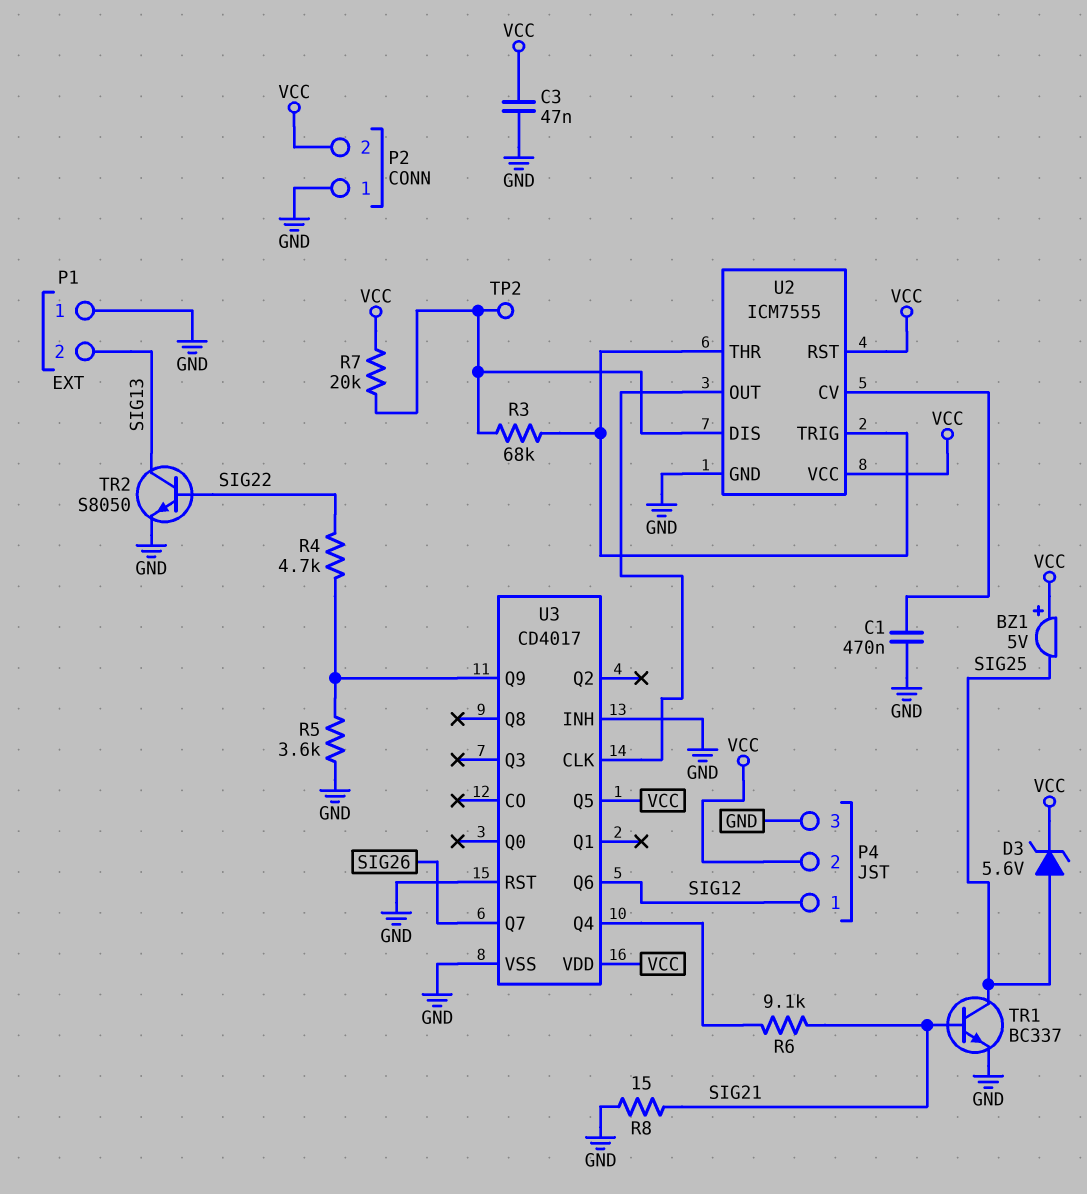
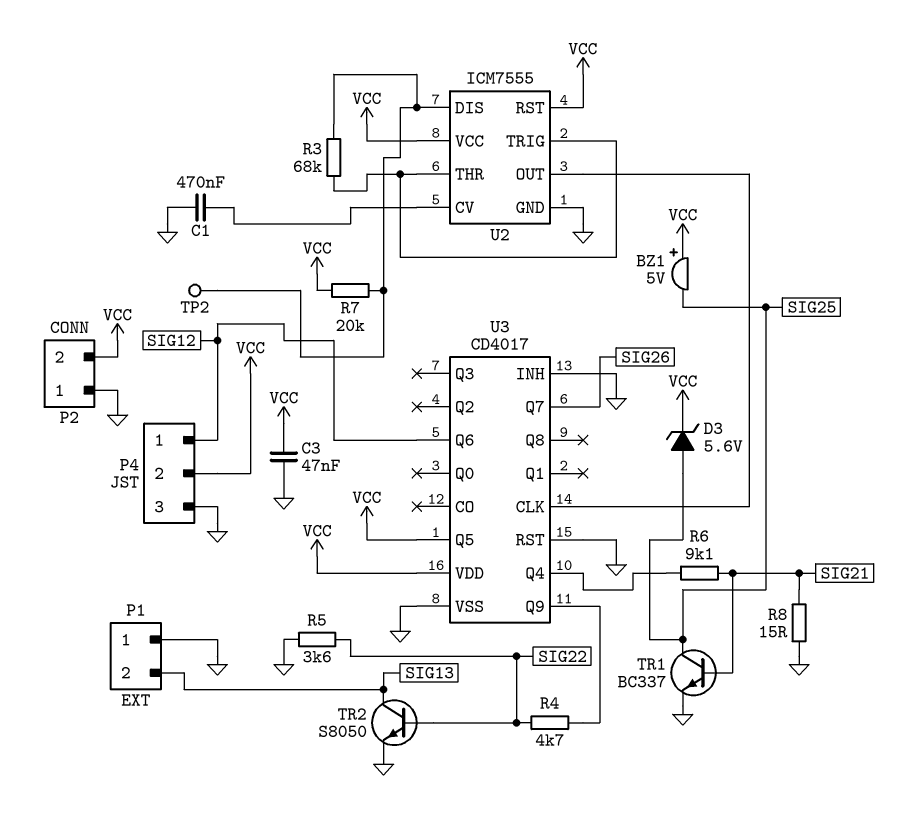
R5: 3.6k (GND, U3/Q9) -> 3.6k (GND, SIG22)

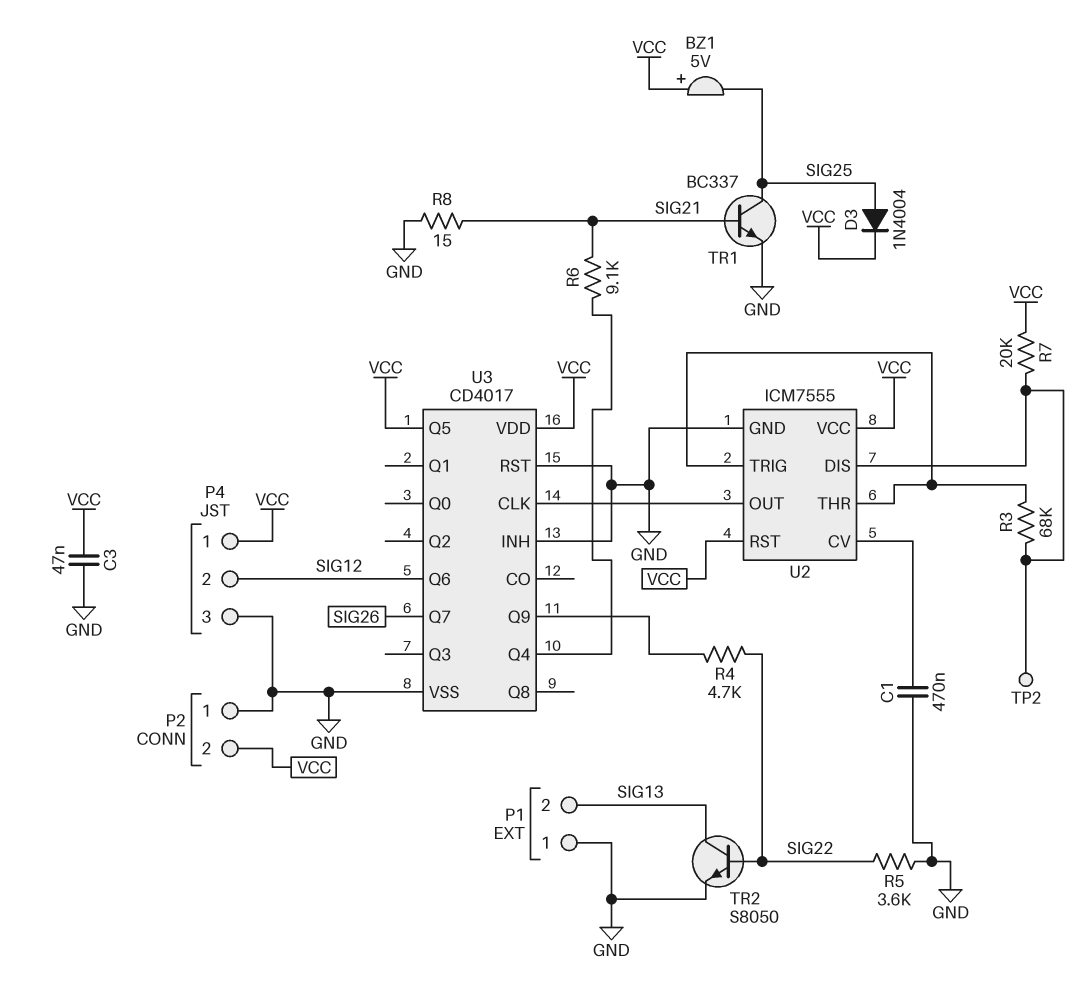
D3: zener 5.6V (A SIG25, K VCC) -> diode 1N4004 (A SIG25, K VCC)
P4 pin 1: SIG12 -> VCC
P4 pin 2: VCC -> SIG12

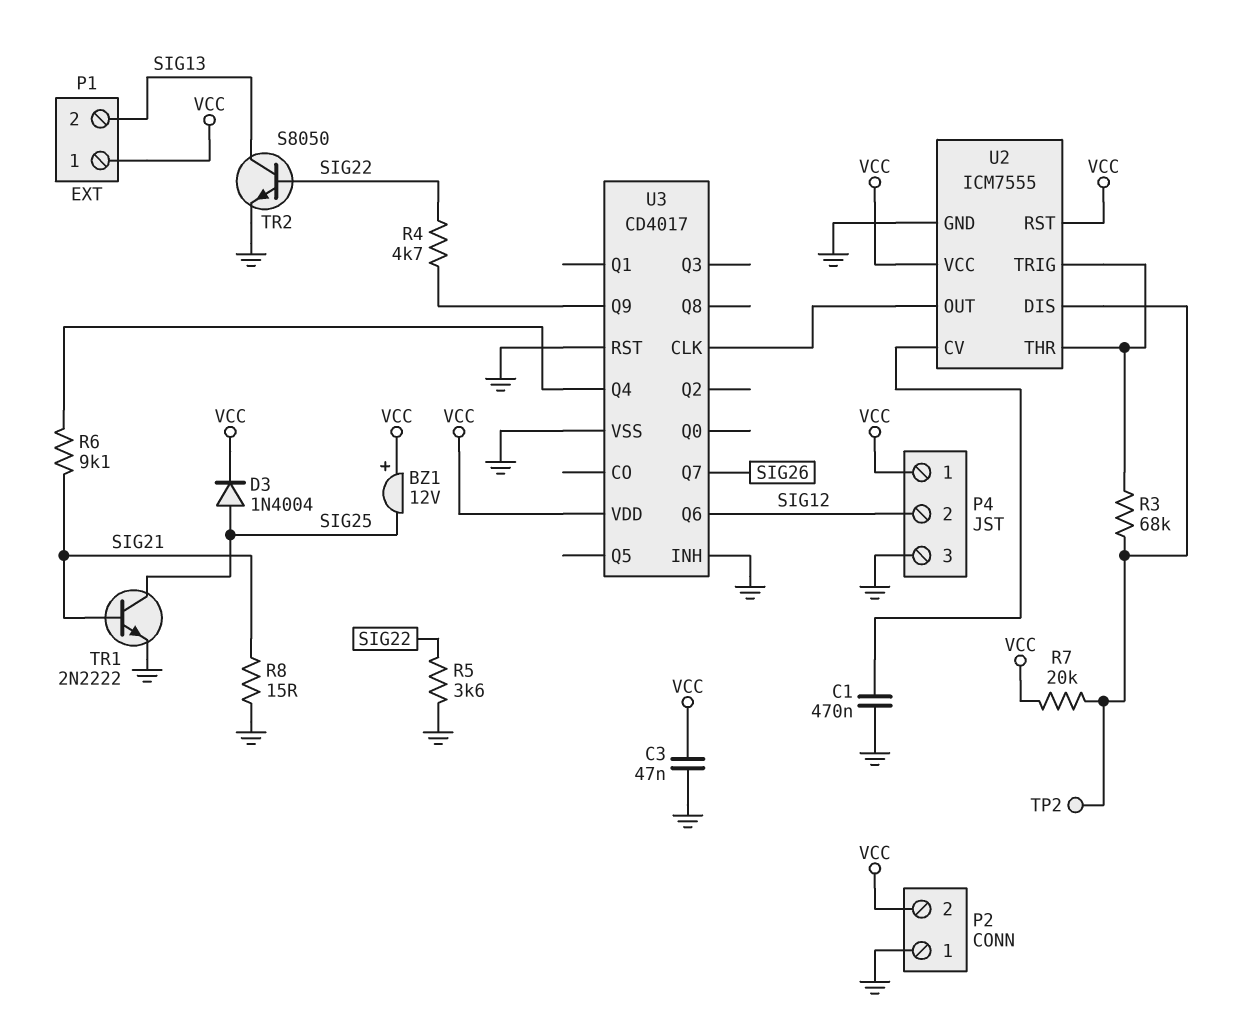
BZ1: buzzer 5V (plus VCC, minus SIG25) -> buzzer 12V (plus VCC, minus SIG25)
P1 pin 1: GND -> VCC
TR1: NPN BC337 (B SIG21, C SIG25, E GND) -> NPN 2N2222 (B SIG21, C SIG25, E GND)
U3 pin Q5: VCC -> none

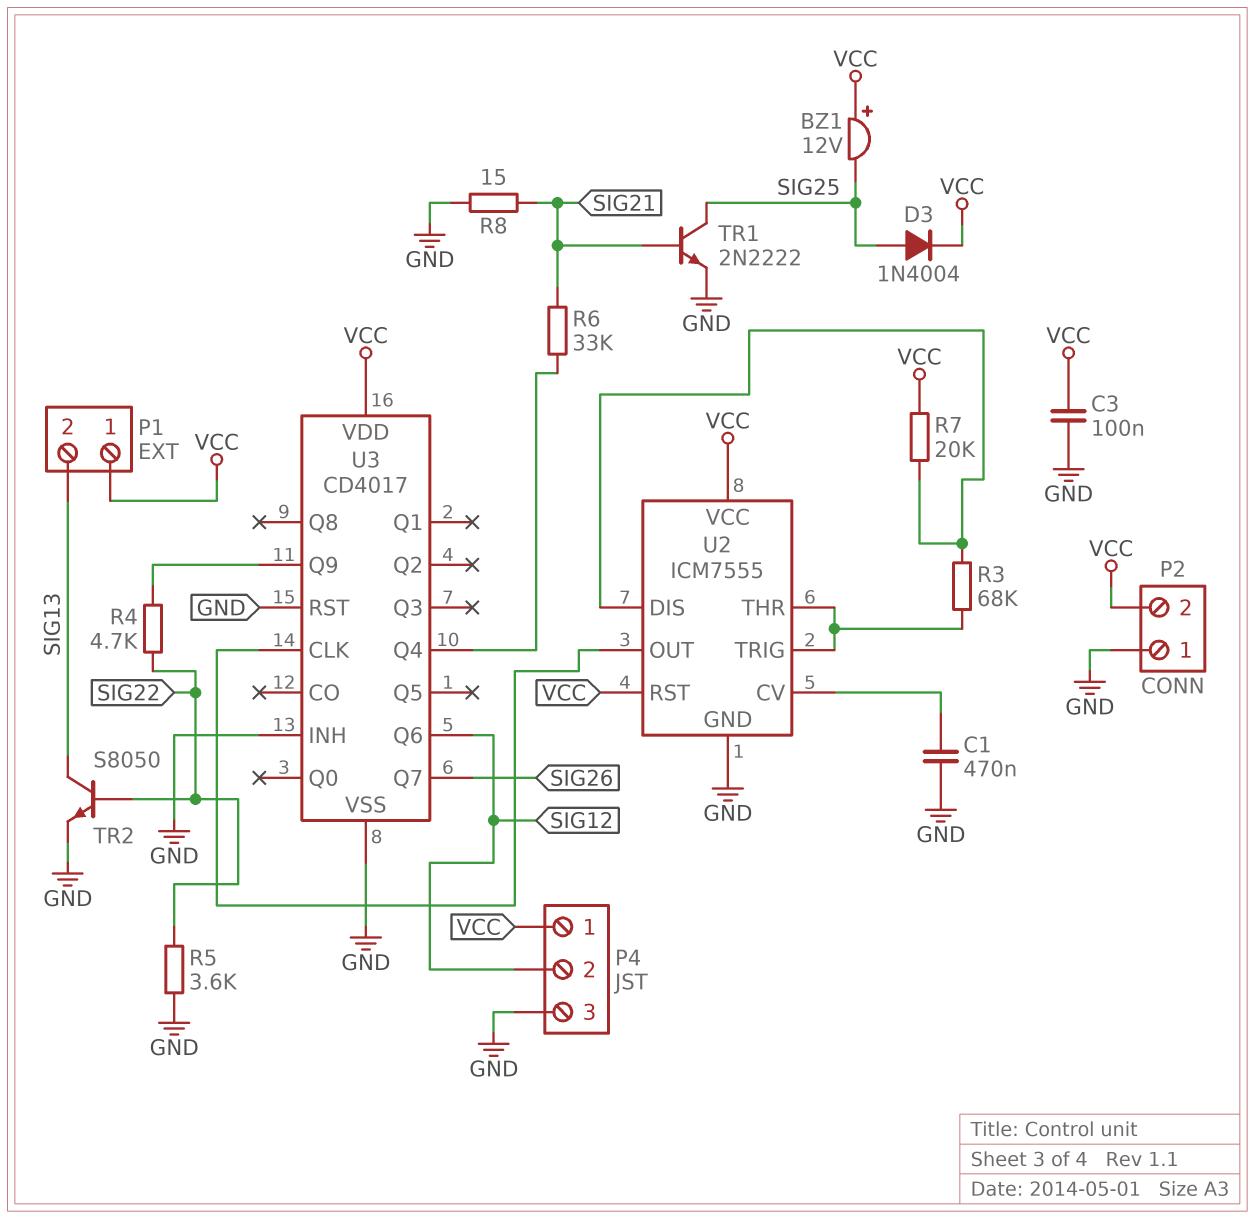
C3: 47nF (GND, VCC) -> 100nF (GND, VCC)
R6: 9.1k (SIG21, U3/Q4) -> 33k (SIG21, U3/Q4)
TP2: test point (U2/DIS) -> none

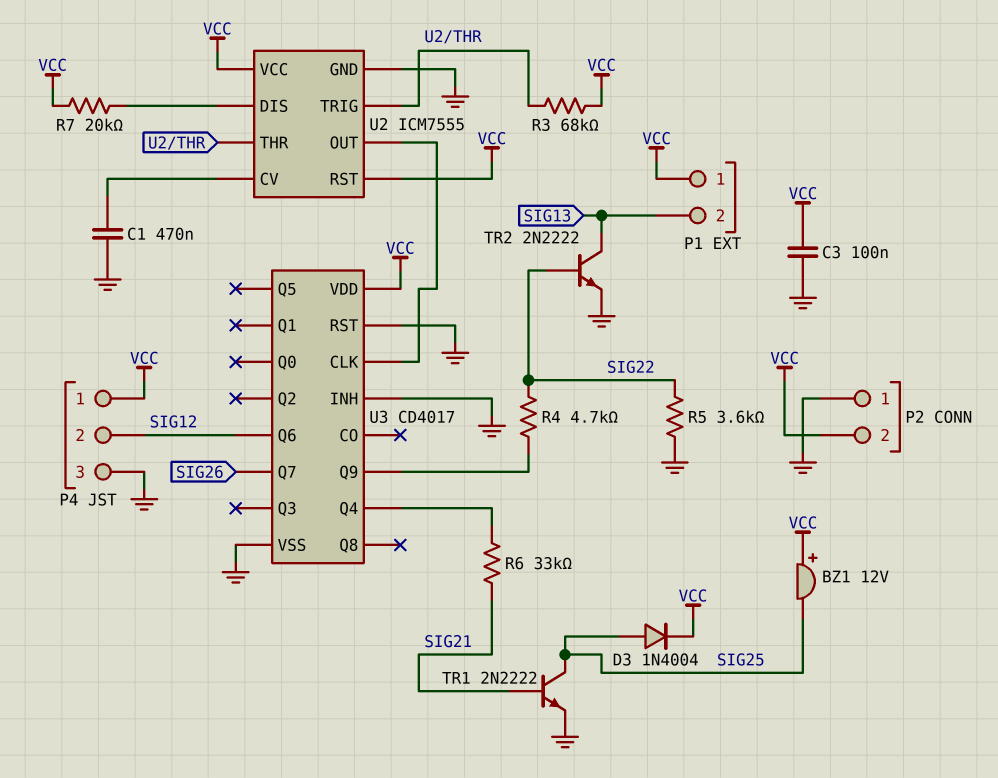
R3: 68k (U2/DIS, U2/THR) -> 68k (U2/THR, VCC)
R8: 15 (GND, SIG21) -> none
TR2: NPN S8050 (B SIG22, C SIG13, E GND) -> NPN 2N2222 (B SIG22, C SIG13, E GND)

